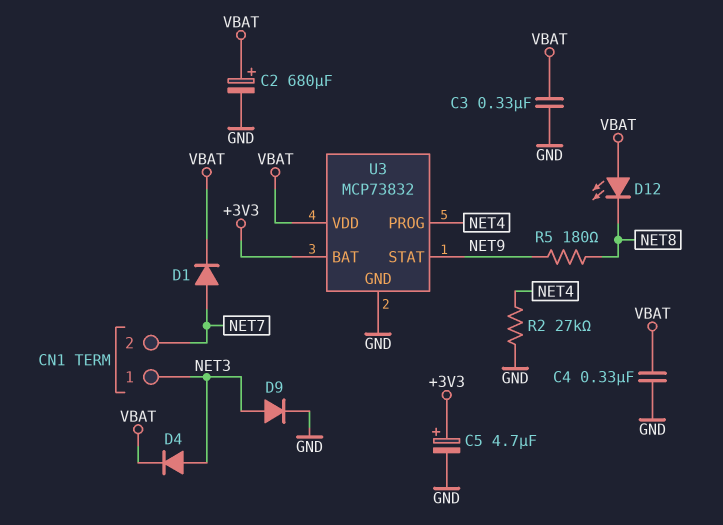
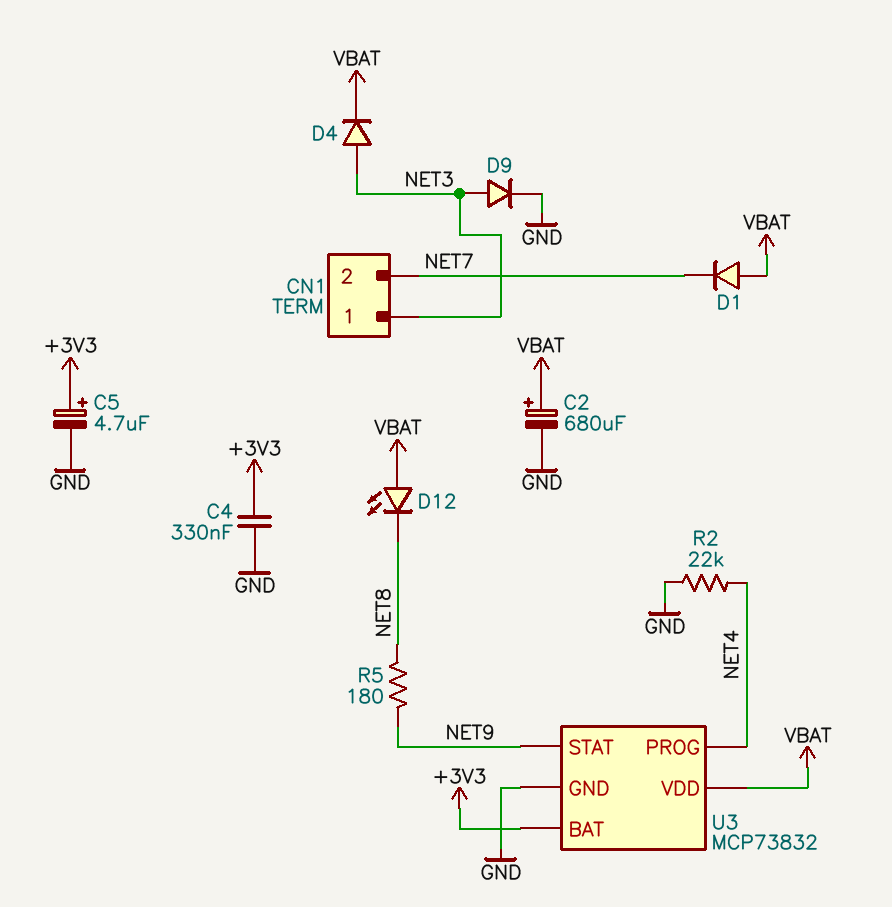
C3: 330nF (GND, VBAT) -> none
C4: 330nF (GND, VBAT) -> 330nF (+3V3, GND)
D1: diode (A NET7, K VBAT) -> diode (A VBAT, K NET7)
R2: 27k (GND, NET4) -> 22k (GND, NET4)

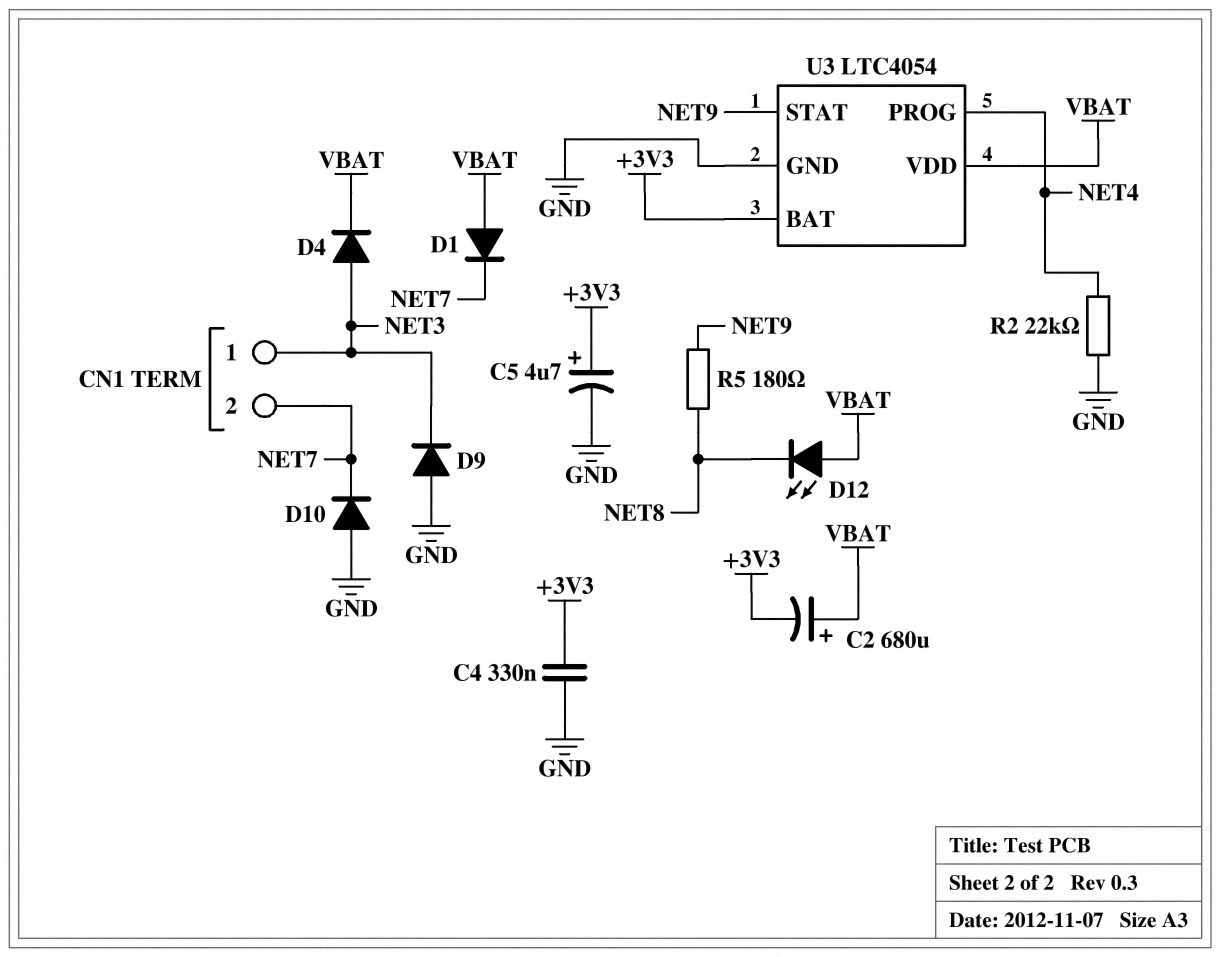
C2: 680uF (plus VBAT, minus GND) -> 680uF (plus VBAT, minus +3V3)
D9: diode (A NET3, K GND) -> diode (A GND, K NET3)
D10: none -> diode (A GND, K NET7)
U3: MCP73832 -> LTC4054

